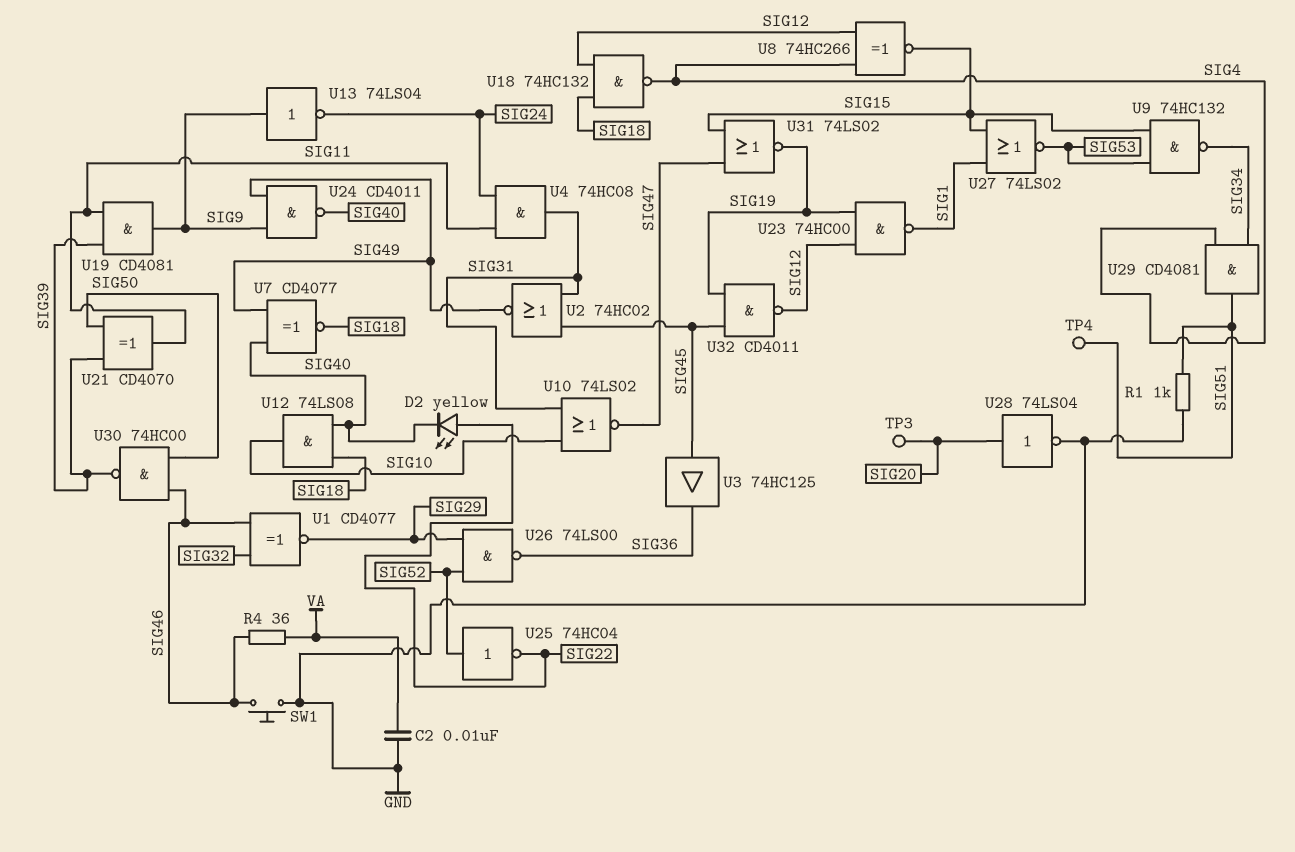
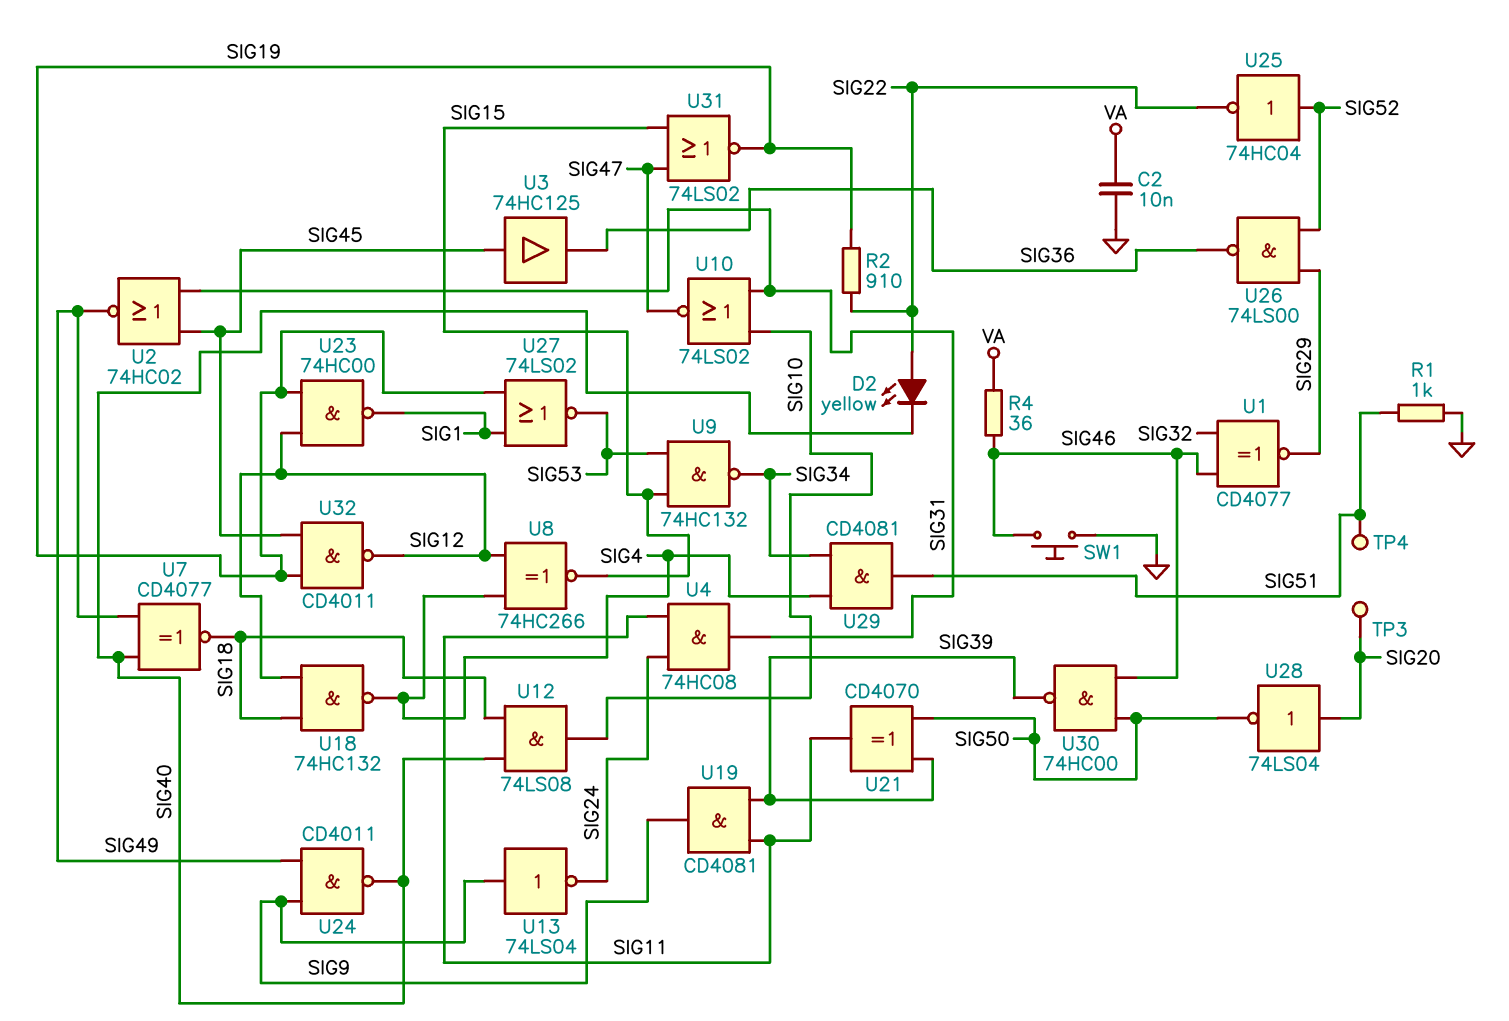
R2: none -> 910 (SIG19, SIG22)
U27: NOR 74LS02 (in SIG1, in SIG15, out SIG53) -> NOR 74LS02 (in SIG1, in SIG19, out SIG53)
U28: NOT 74LS04 (in SIG20, out GND) -> NOT 74LS04 (in SIG20, out SIG50)

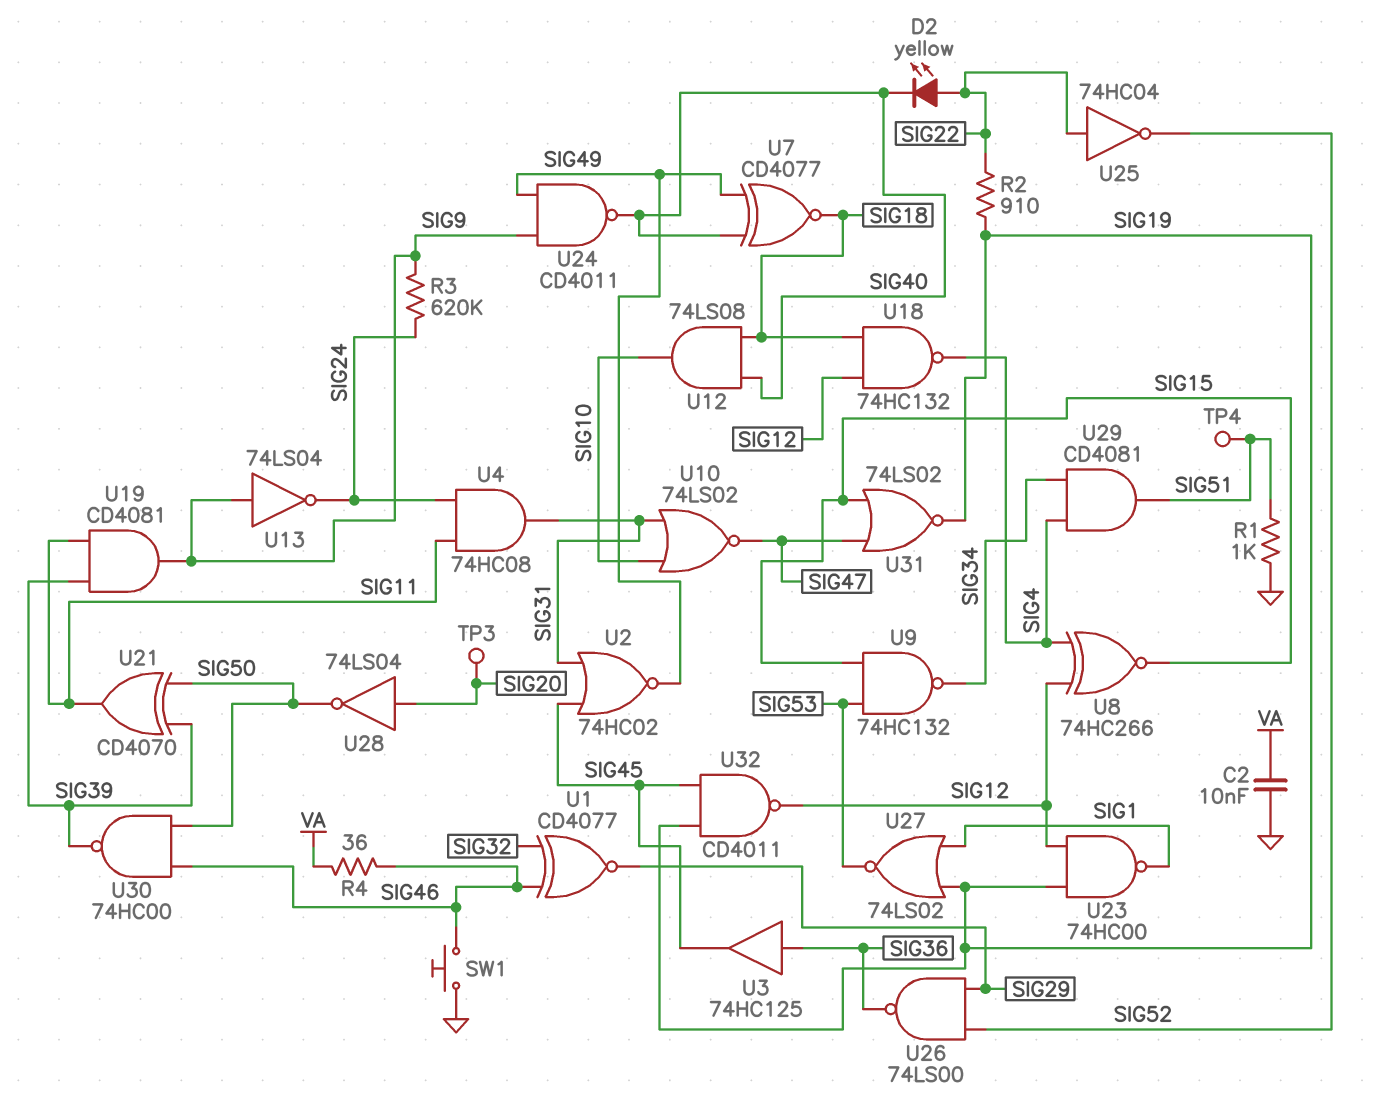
R3: none -> 620k (SIG9, SIG24)
U3: buffer 74HC125 (in SIG45, out SIG36) -> buffer 74HC125 (in SIG36, out SIG45)
U25: NOT 74HC04 (in SIG52, out SIG22) -> NOT 74HC04 (in SIG22, out SIG52)

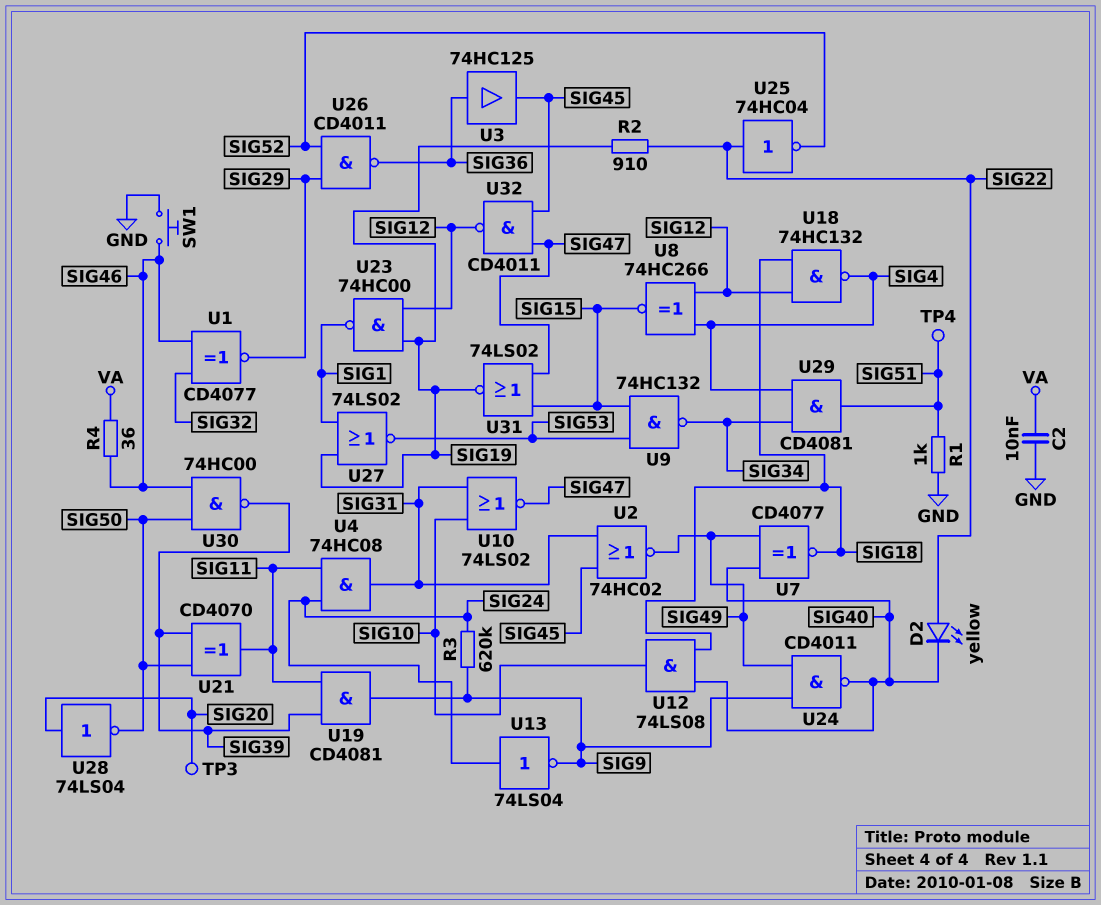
U13: NOT 74LS04 (in SIG9, out SIG24) -> NOT 74LS04 (in SIG24, out SIG9)
U26: NAND 74LS00 (in SIG29, in SIG52, out SIG36) -> NAND CD4011 (in SIG29, in SIG52, out SIG36)
U32: NAND CD4011 (in SIG19, in SIG45, out SIG12) -> NAND CD4011 (in SIG45, in SIG47, out SIG12)

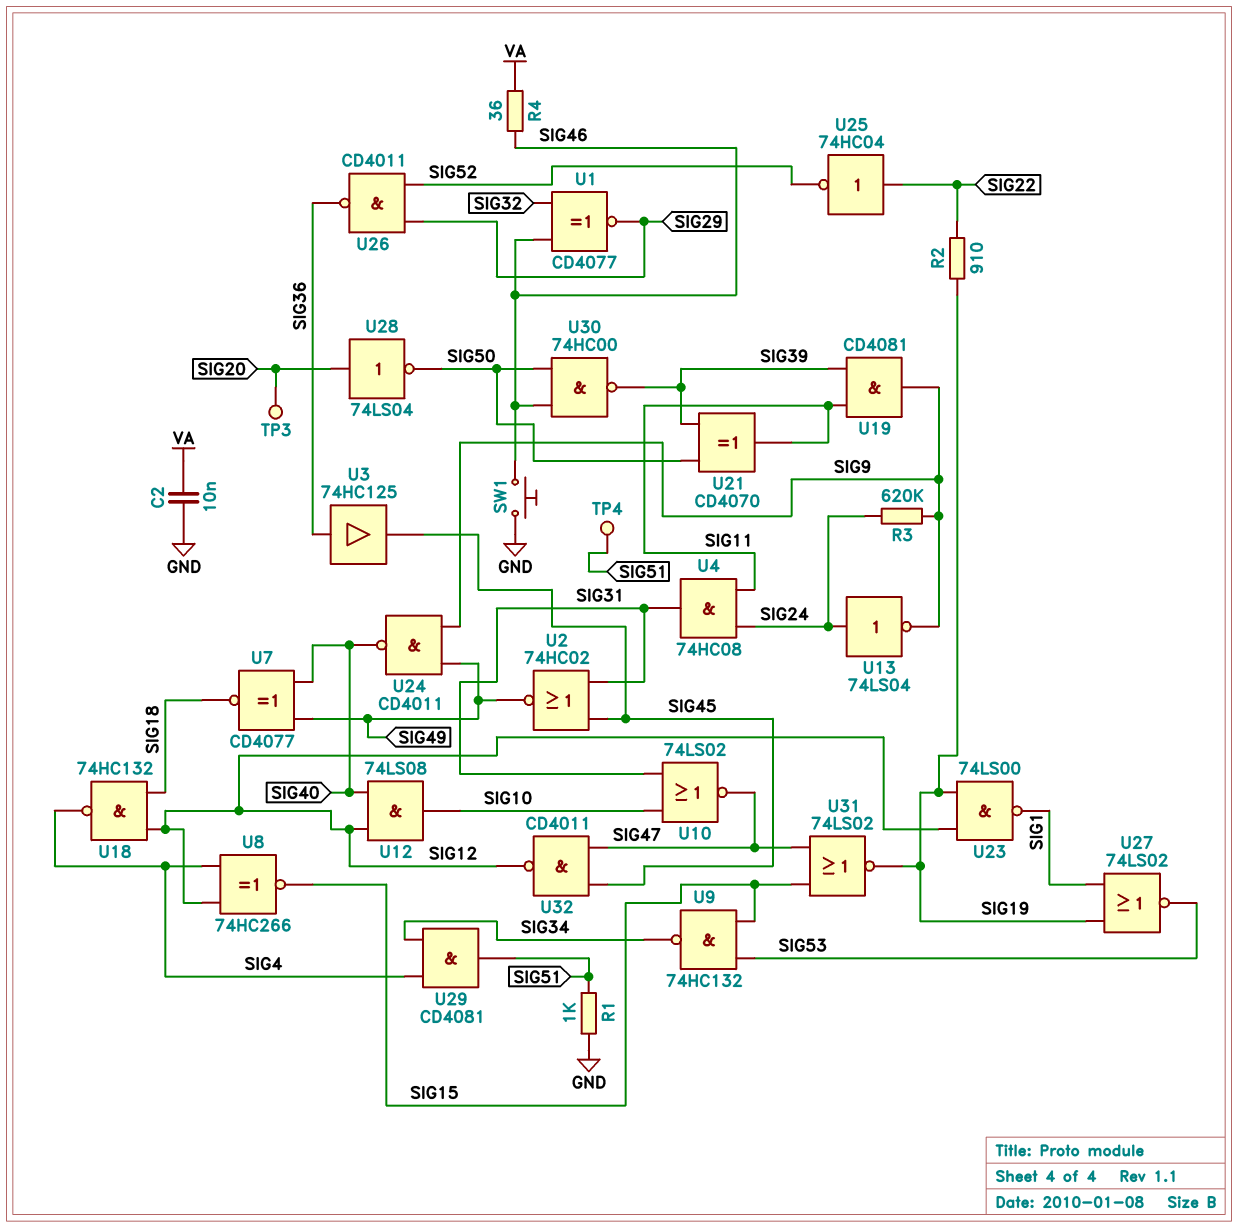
D2: LED yellow (A SIG22, K SIG40) -> none
U12: AND 74LS08 (in SIG18, in SIG40, out SIG10) -> AND 74LS08 (in SIG12, in SIG40, out SIG10)
U23: NAND 74HC00 (in SIG12, in SIG19, out SIG1) -> NAND 74LS00 (in SIG12, in SIG19, out SIG1)

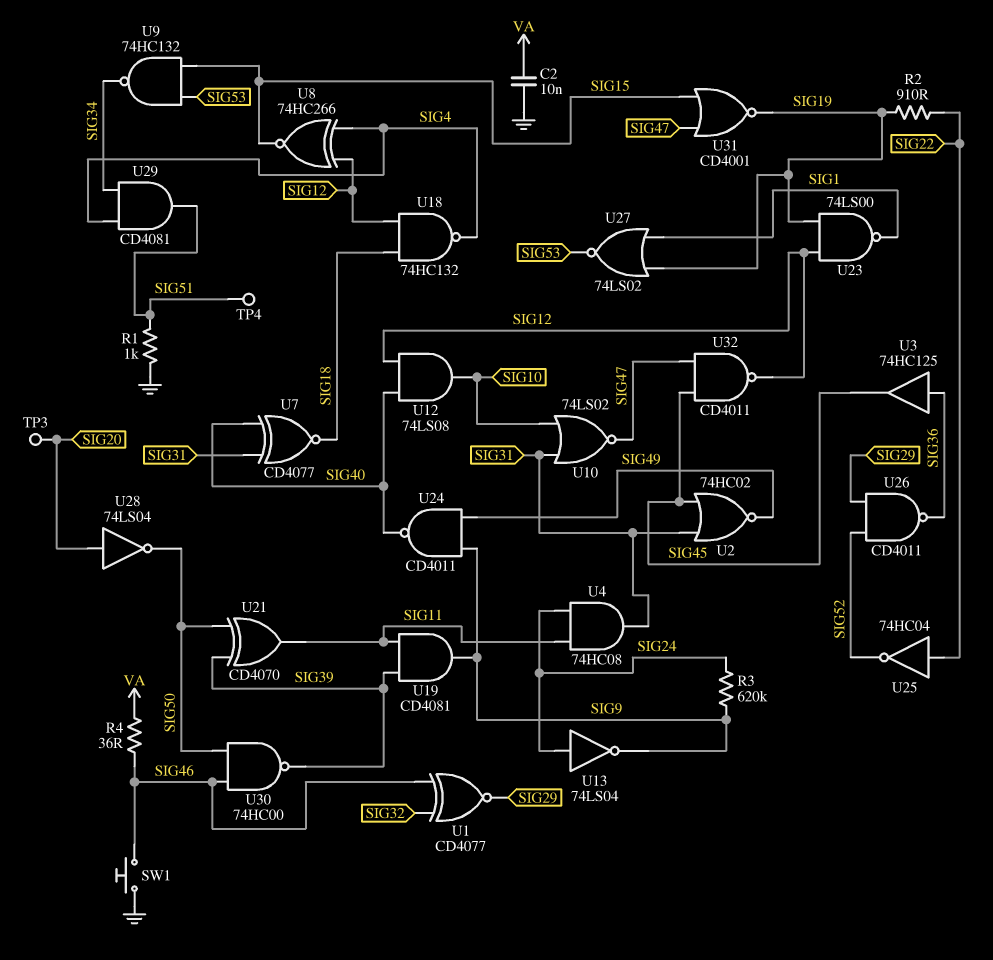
U7: XNOR CD4077 (in SIG40, in SIG49, out SIG18) -> XNOR CD4077 (in SIG31, in SIG40, out SIG18)
U31: NOR 74LS02 (in SIG15, in SIG47, out SIG19) -> NOR CD4001 (in SIG15, in SIG47, out SIG19)

